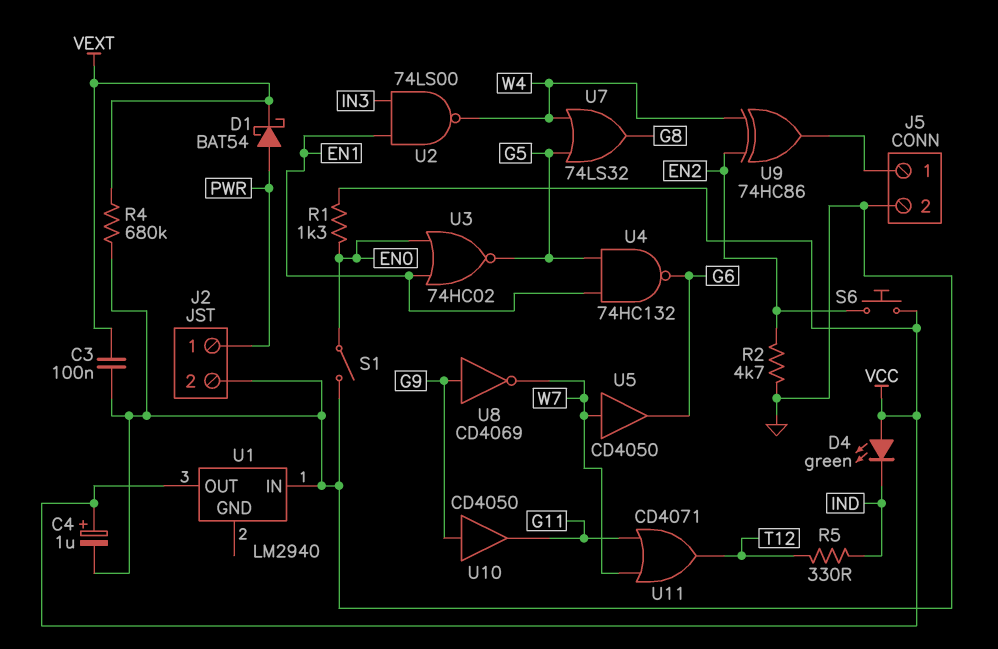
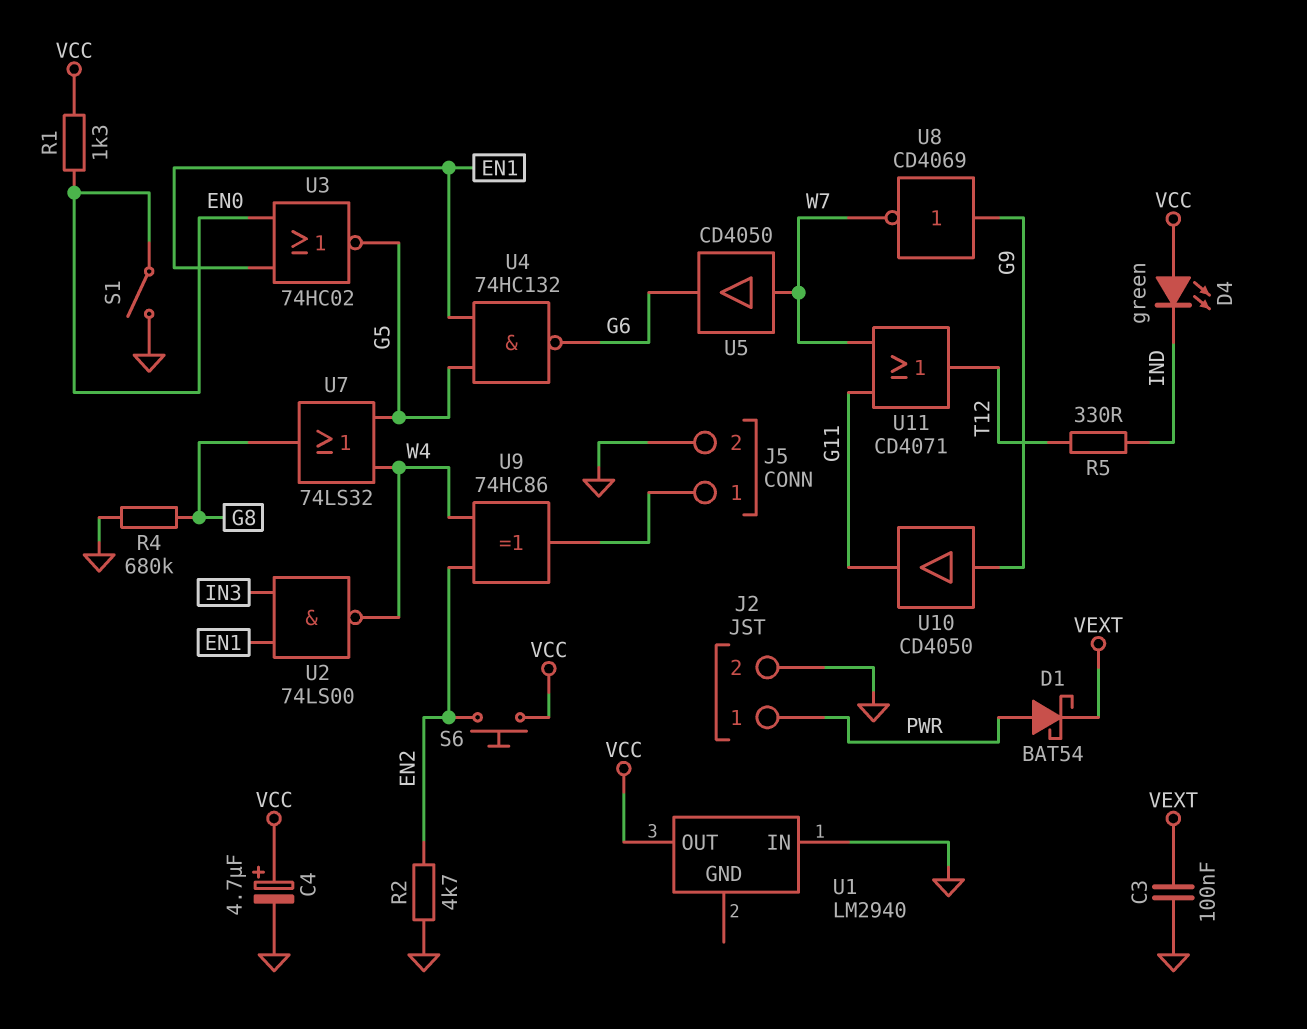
C4: 1uF (plus VCC, minus GND) -> 4.7uF (plus VCC, minus GND)
R4: 680k (GND, VEXT) -> 680k (G8, GND)

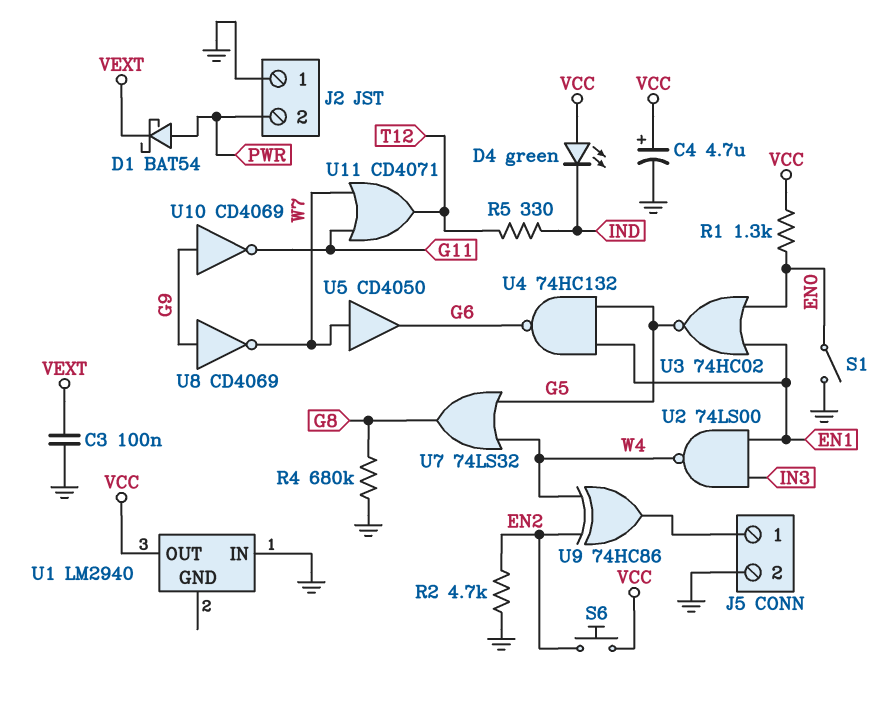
J2 pin 1: PWR -> GND
J2 pin 2: GND -> PWR
U10: buffer CD4050 (in G9, out G11) -> NOT CD4069 (in G9, out G11)

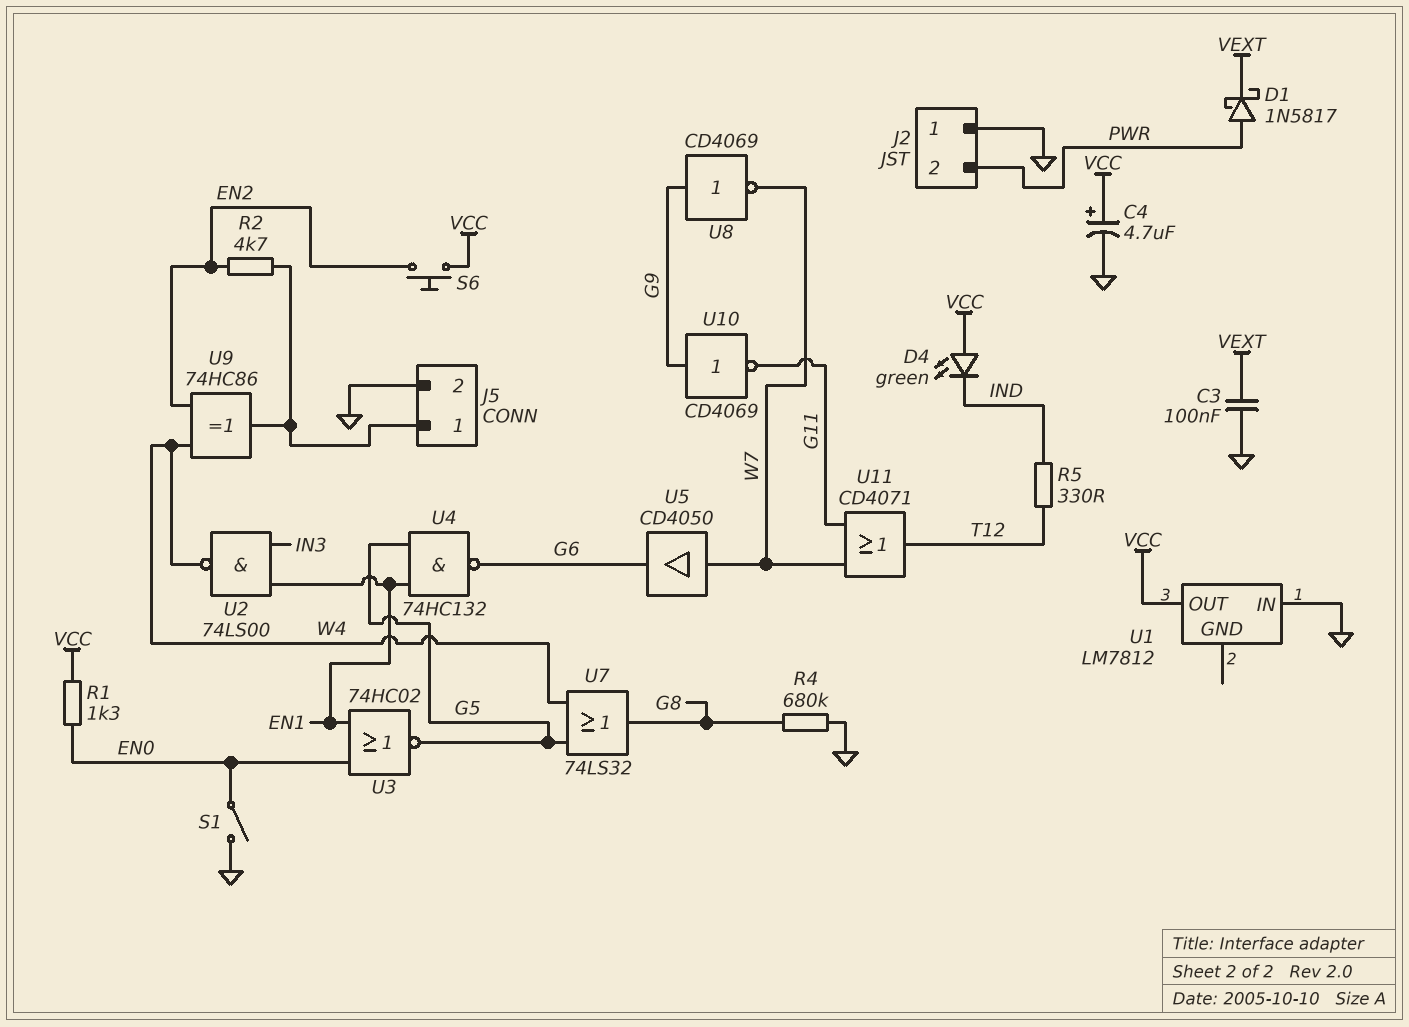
D1: schottky BAT54 (A PWR, K VEXT) -> schottky 1N5817 (A PWR, K VEXT)
R2: 4.7k (EN2, GND) -> 4.7k (EN2, J5/1)
U1: LM2940 -> LM7812

